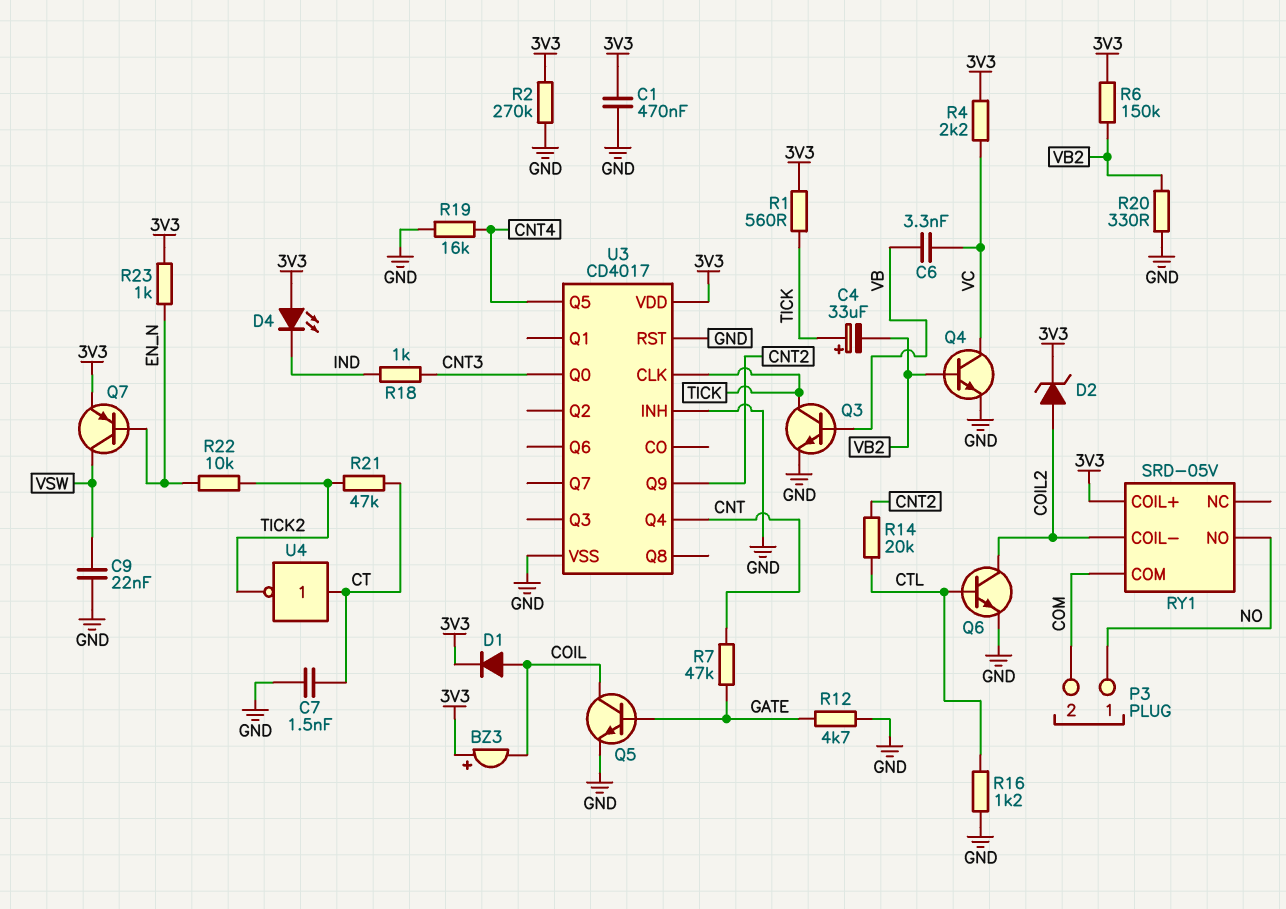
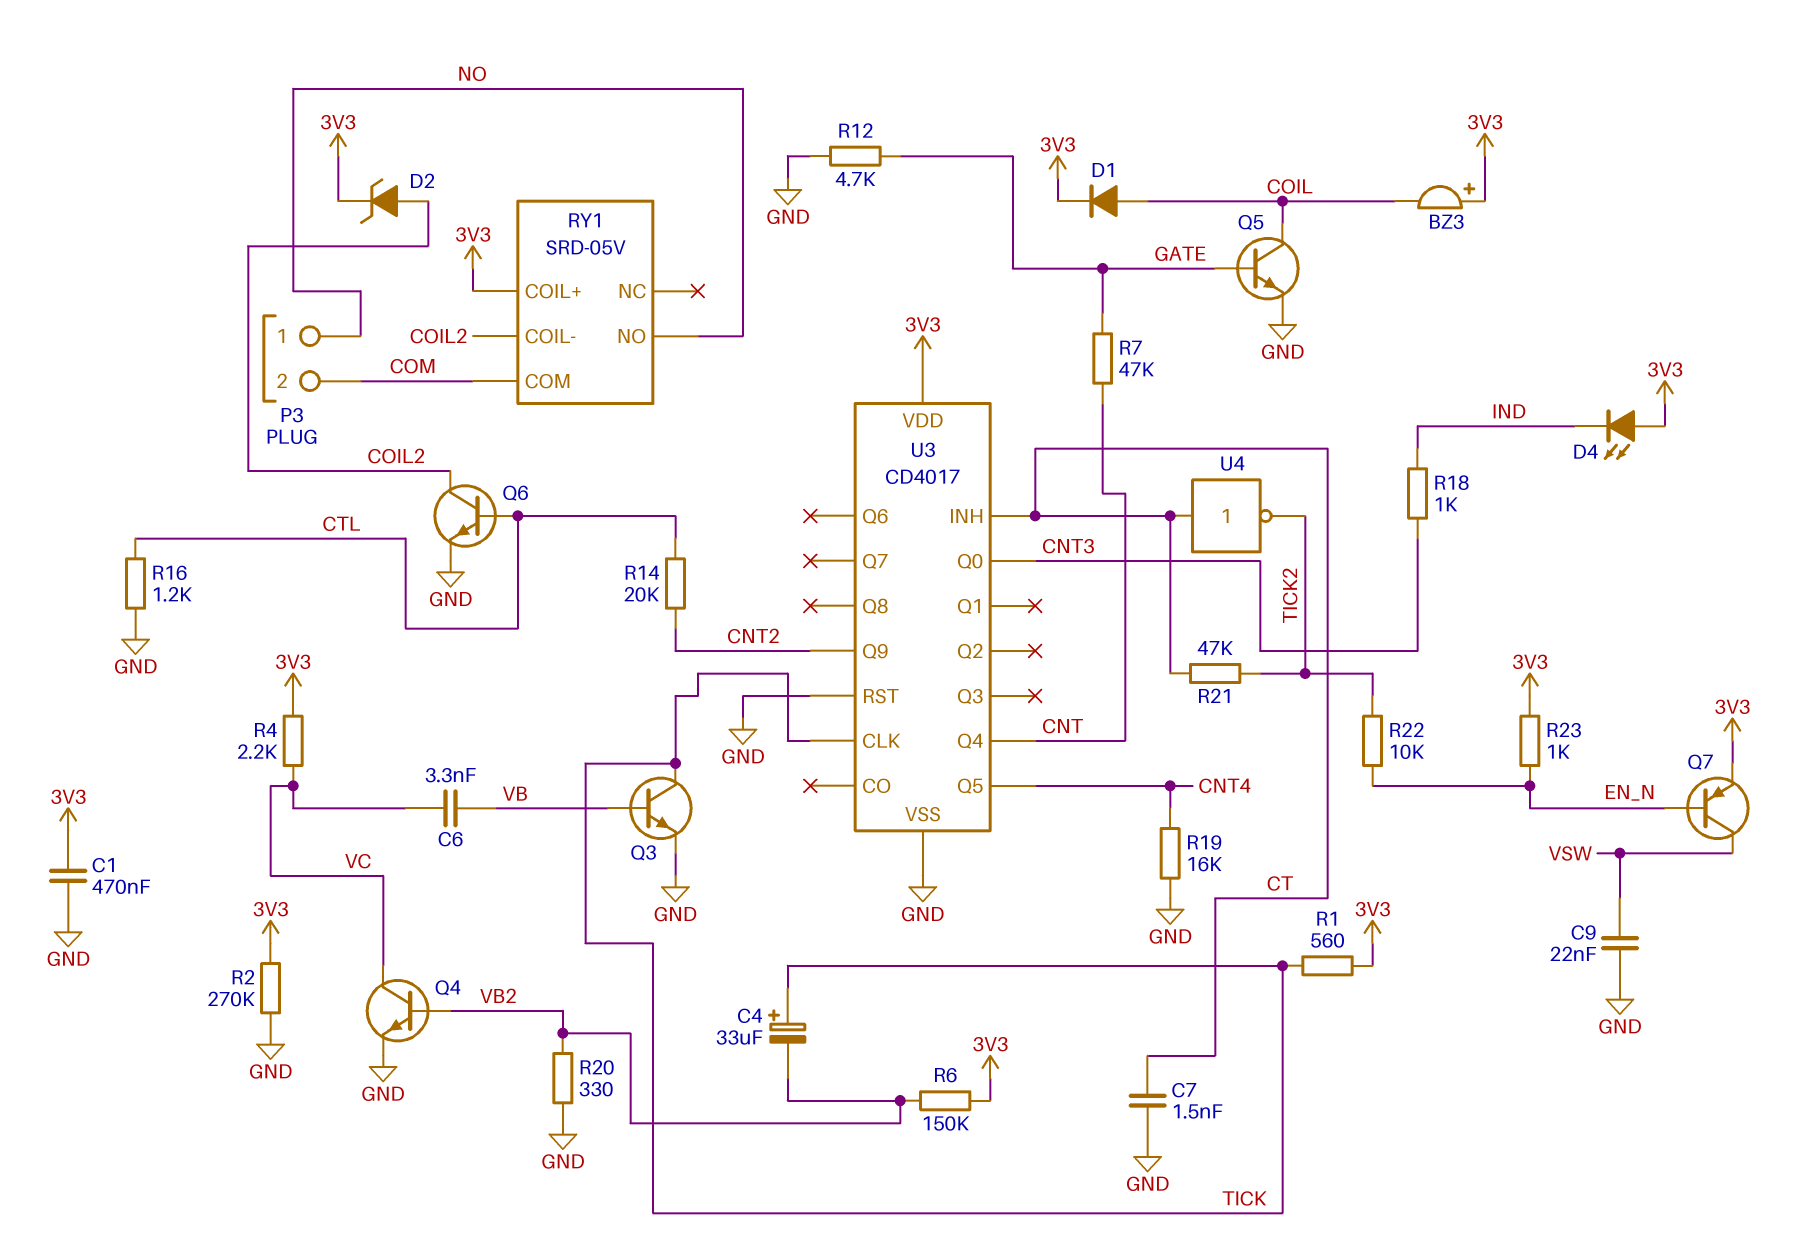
U3 pin INH: GND -> CT

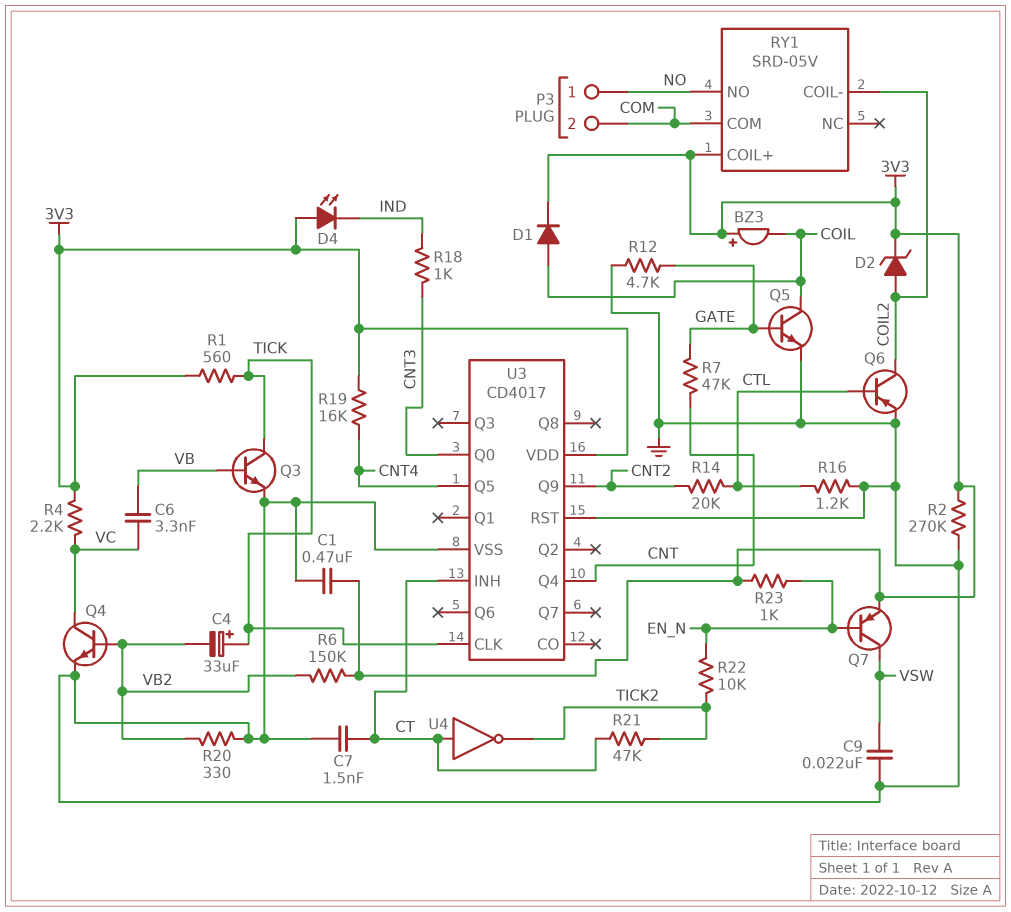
Q6: NPN (B CTL, C COIL2, E GND) -> PNP (B CTL, C COIL2, E GND)
R19: 16k (CNT4, GND) -> 16k (3V3, CNT4)

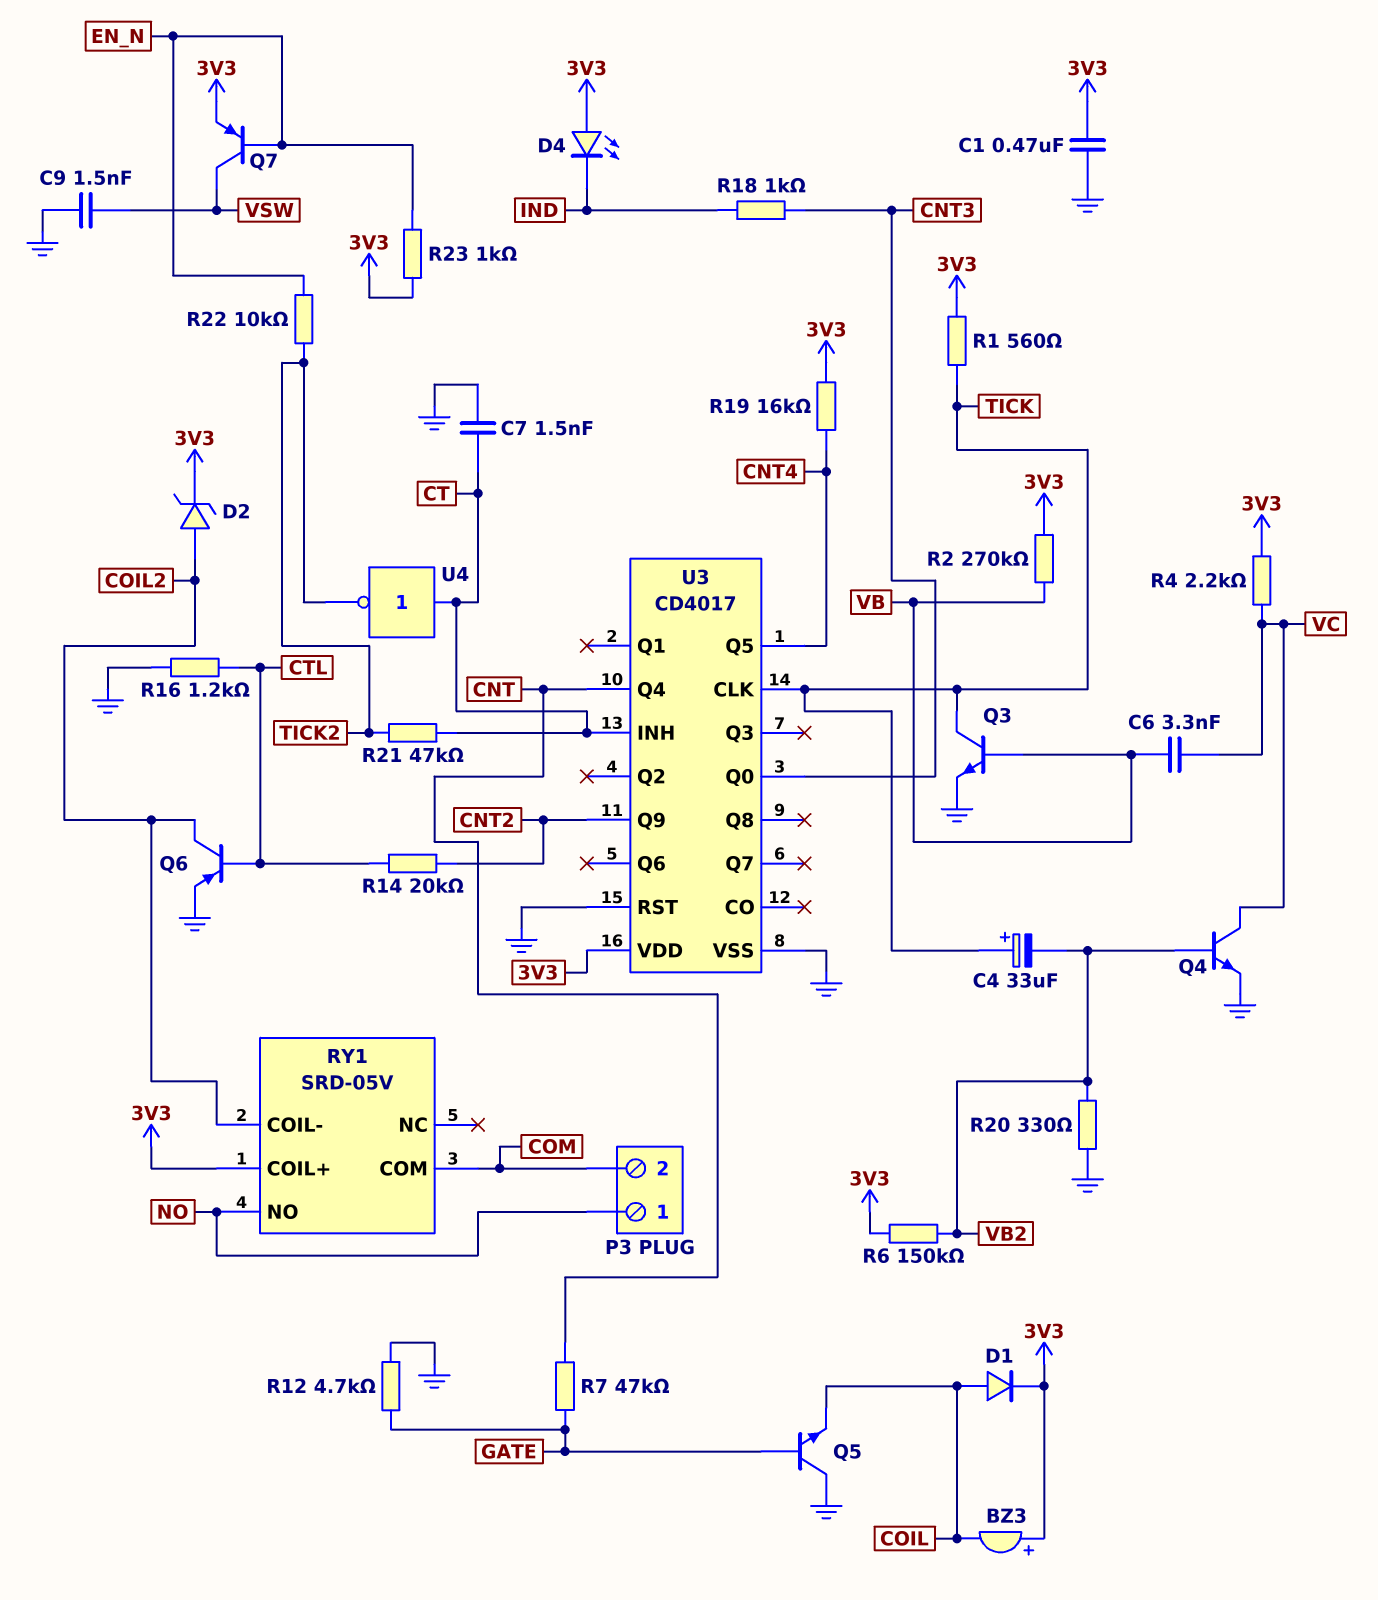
C9: 22nF (GND, VSW) -> 1.5nF (GND, VSW)
Q5: NPN (B GATE, C COIL, E GND) -> NPN (B GATE, C GND, E COIL)
R2: 270k (3V3, GND) -> 270k (3V3, VB)

